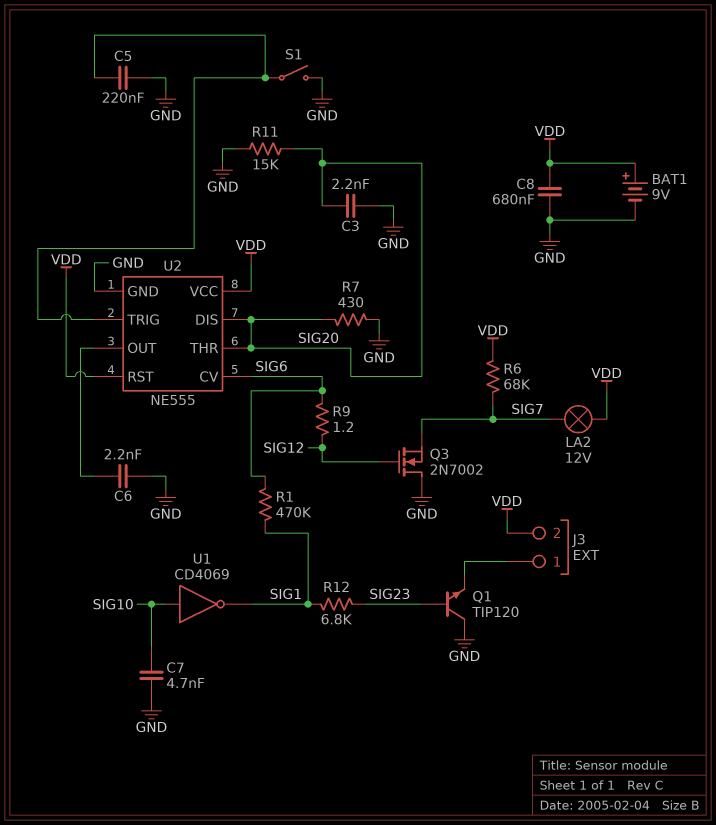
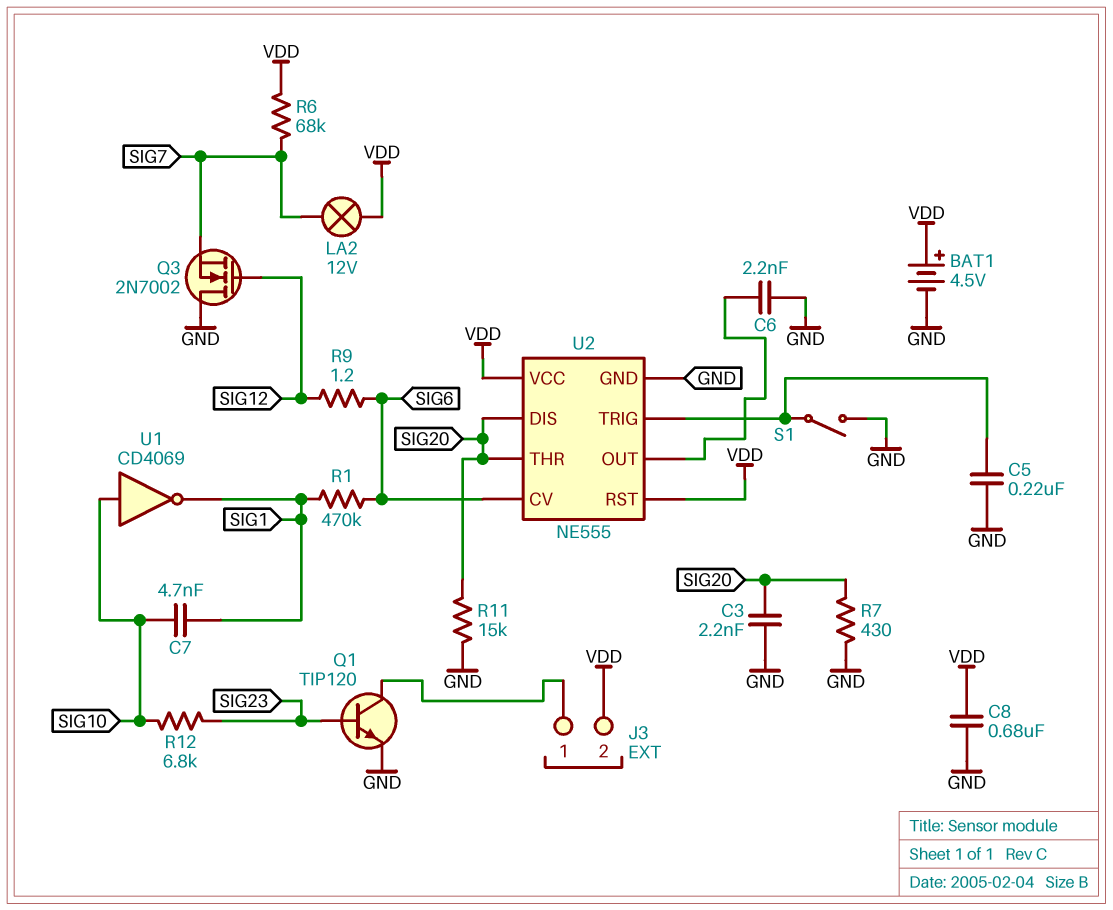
BAT1: 9V (plus VDD, minus GND) -> 4.5V (plus VDD, minus GND)
C7: 4.7nF (GND, SIG10) -> 4.7nF (SIG1, SIG10)
Q1: NPN TIP120 (B SIG23, C GND, E J3/1) -> NPN TIP120 (B SIG23, C J3/1, E GND)
R12: 6.8k (SIG1, SIG23) -> 6.8k (SIG10, SIG23)

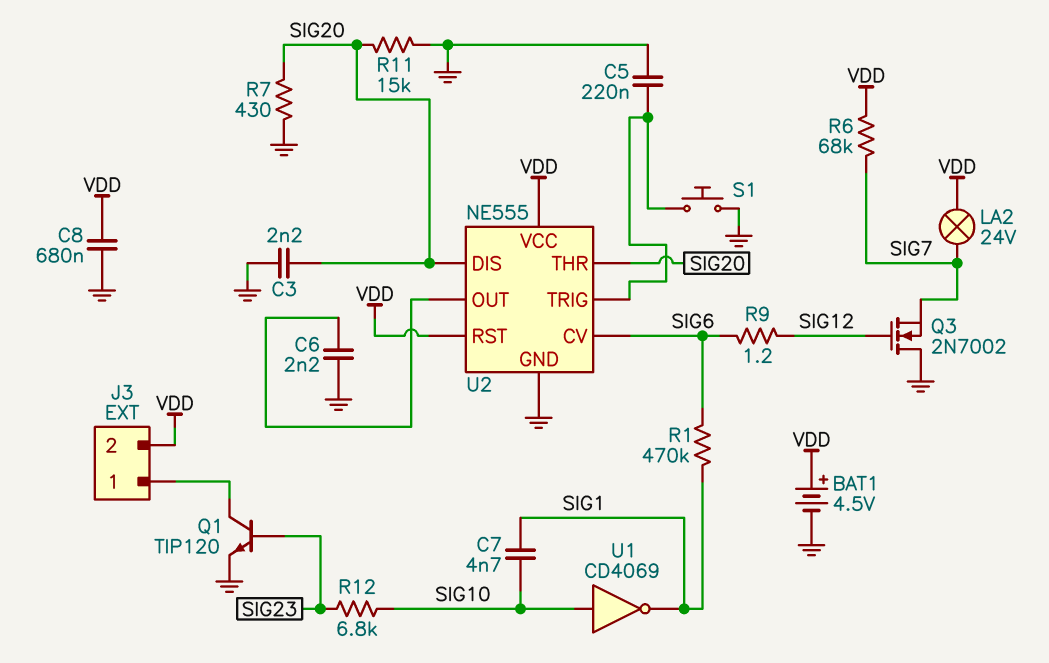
LA2: lamp 12V (SIG7, VDD) -> lamp 24V (SIG7, VDD)
S1: switch (GND, U2/TRIG) -> button (GND, U2/TRIG)

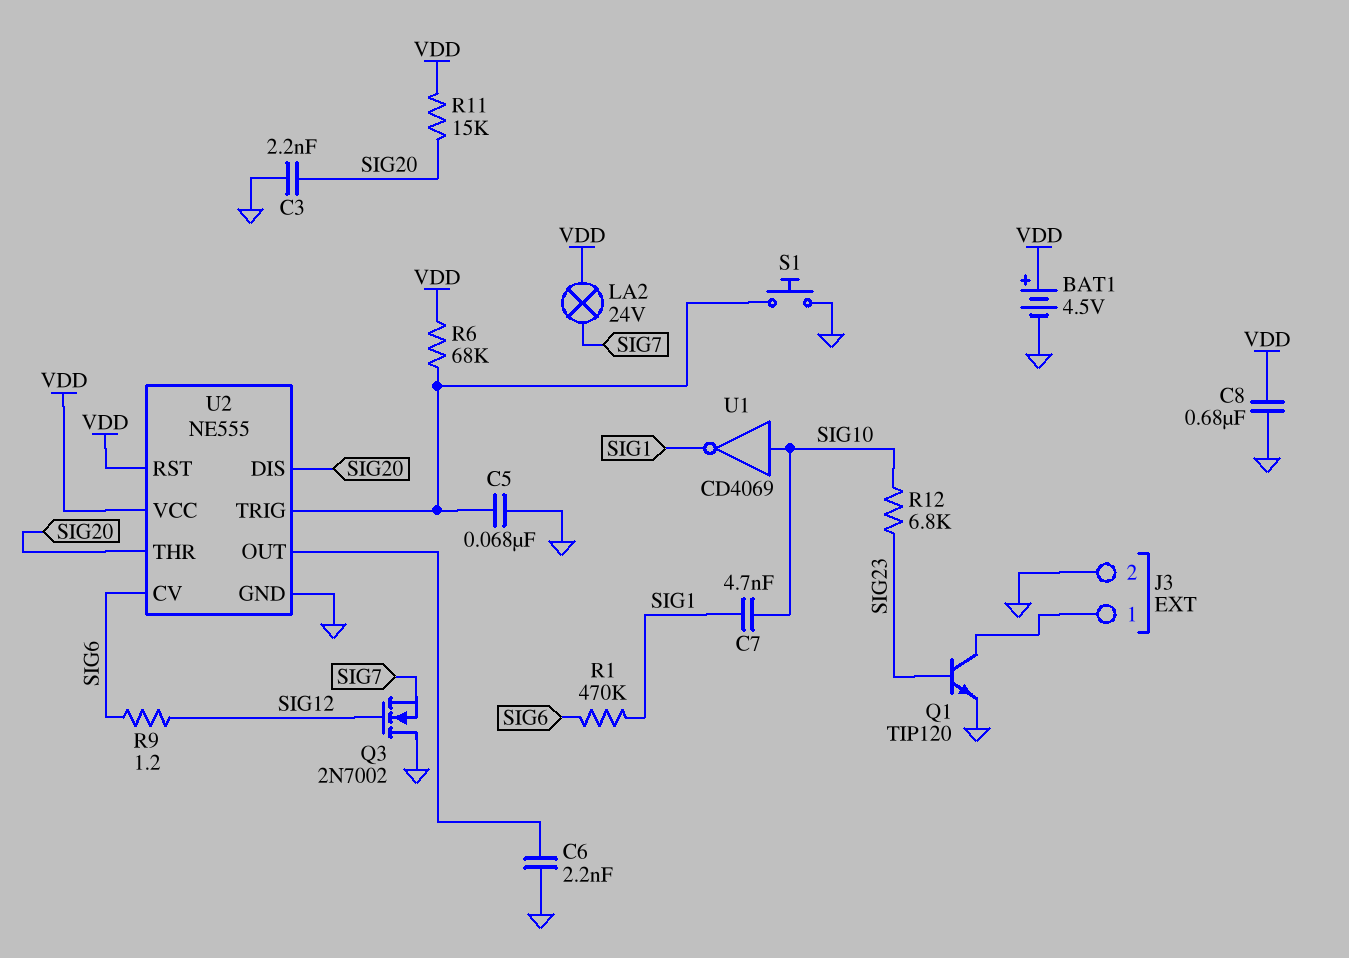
C5: 220nF (GND, U2/TRIG) -> 68nF (GND, U2/TRIG)
J3 pin 2: VDD -> GND
R6: 68k (SIG7, VDD) -> 68k (U2/TRIG, VDD)
R7: 430 (GND, SIG20) -> none
R11: 15k (GND, SIG20) -> 15k (SIG20, VDD)

